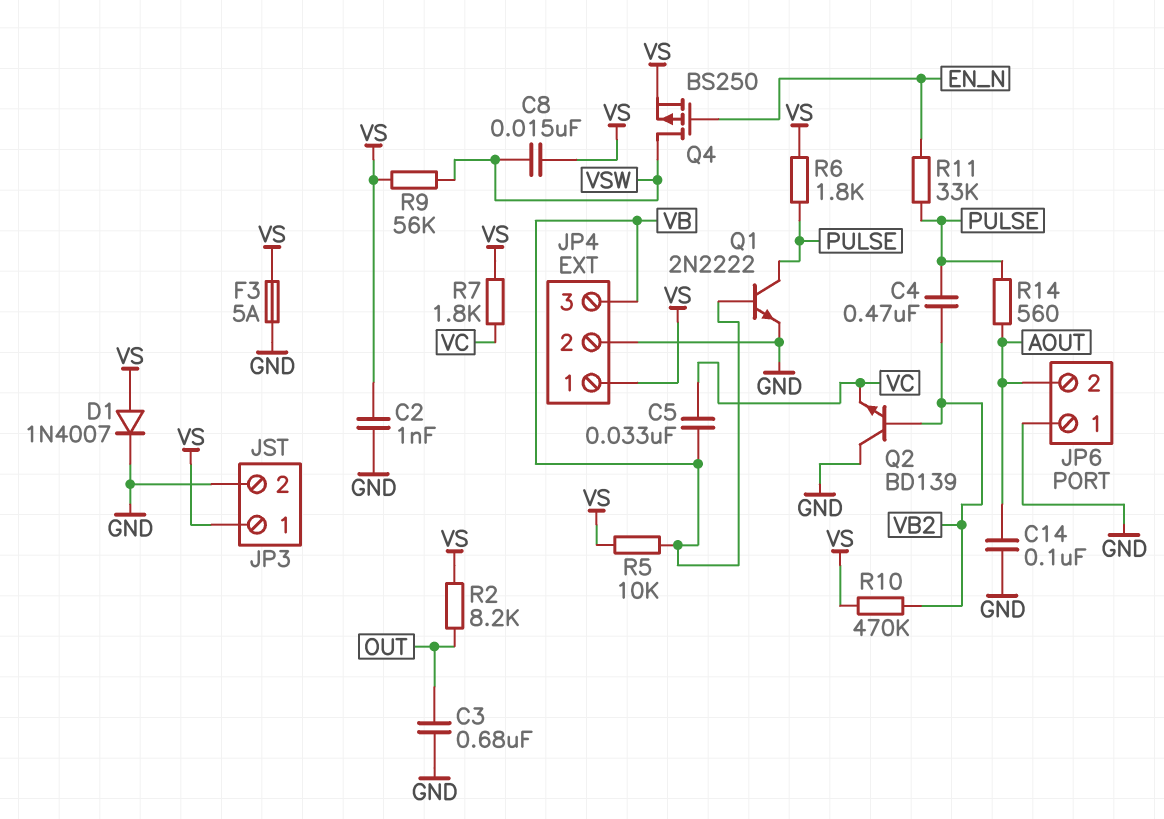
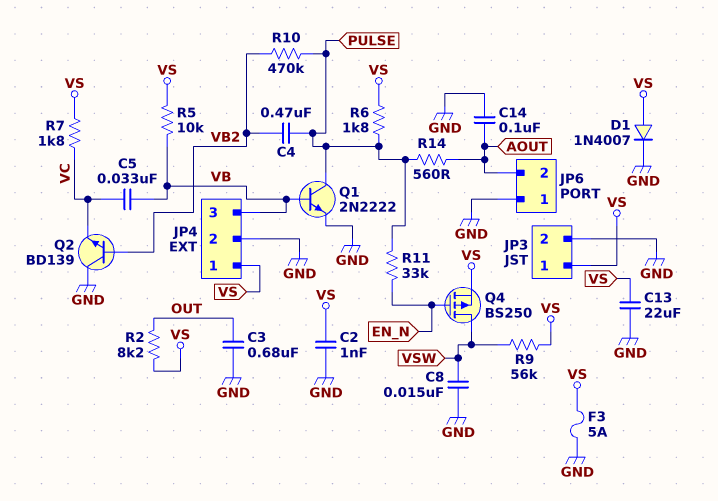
C8: 15nF (VS, VSW) -> 15nF (GND, VSW)
C13: none -> 22uF (GND, VS)
R10: 470k (VB2, VS) -> 470k (PULSE, VB2)

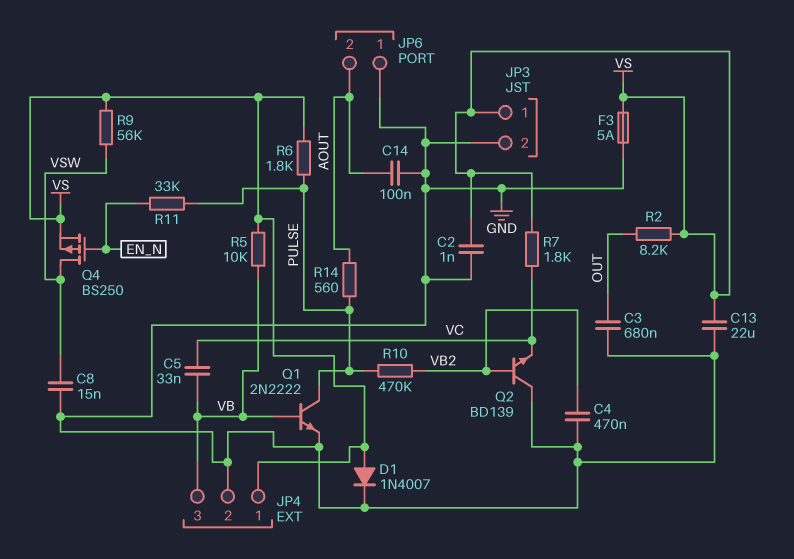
C4: 470nF (PULSE, VB2) -> 470nF (GND, VB2)

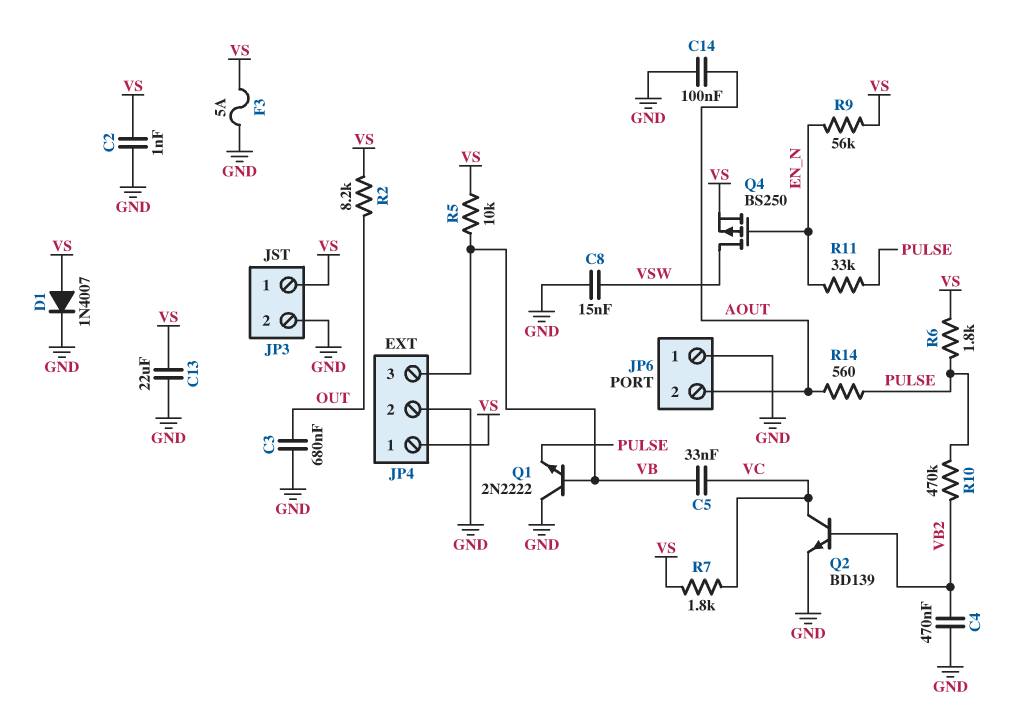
Q1: NPN 2N2222 (B VB, C PULSE, E GND) -> NPN 2N2222 (B VB, C GND, E PULSE)
Q2: NPN BD139 (B VB2, C GND, E VC) -> NPN BD139 (B VB2, C VC, E GND)
R9: 56k (VS, VSW) -> 56k (EN_N, VS)

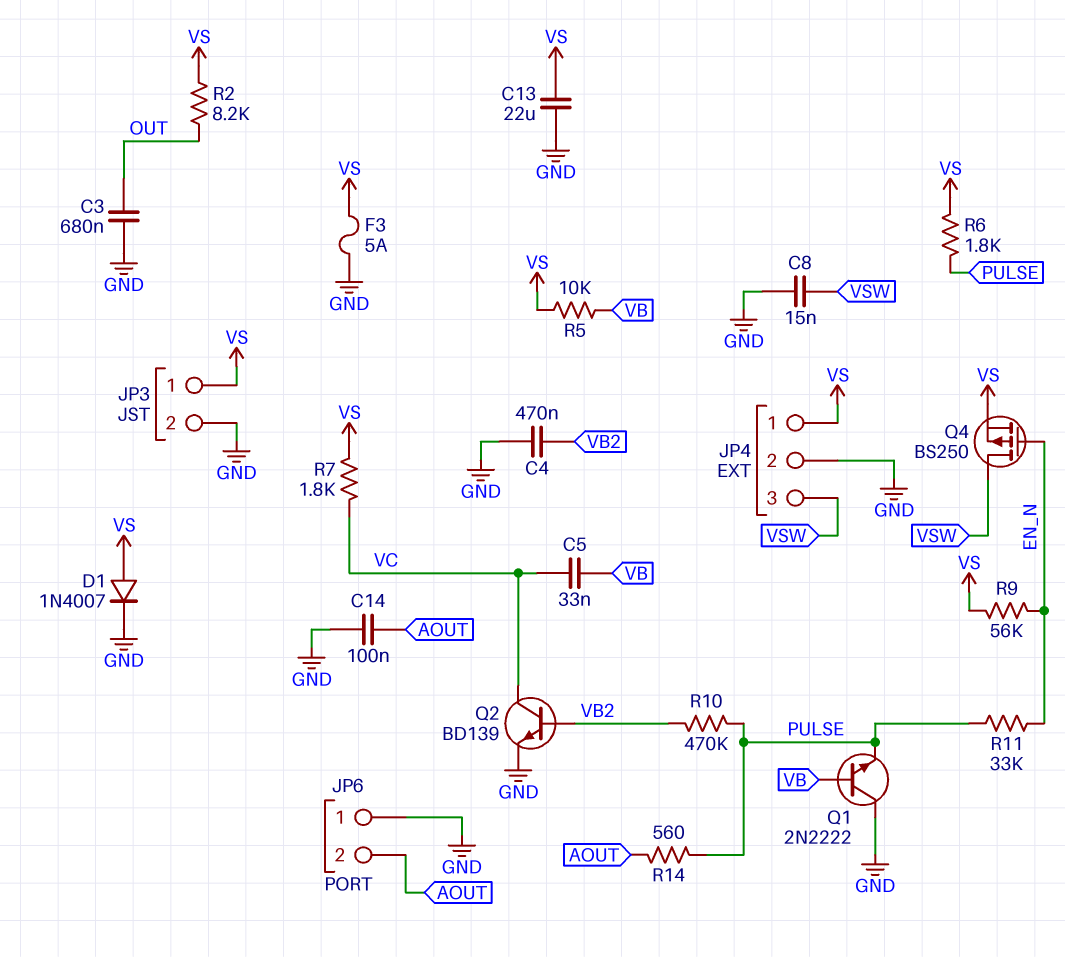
C2: 1nF (GND, VS) -> none
JP4 pin 3: VB -> VSW

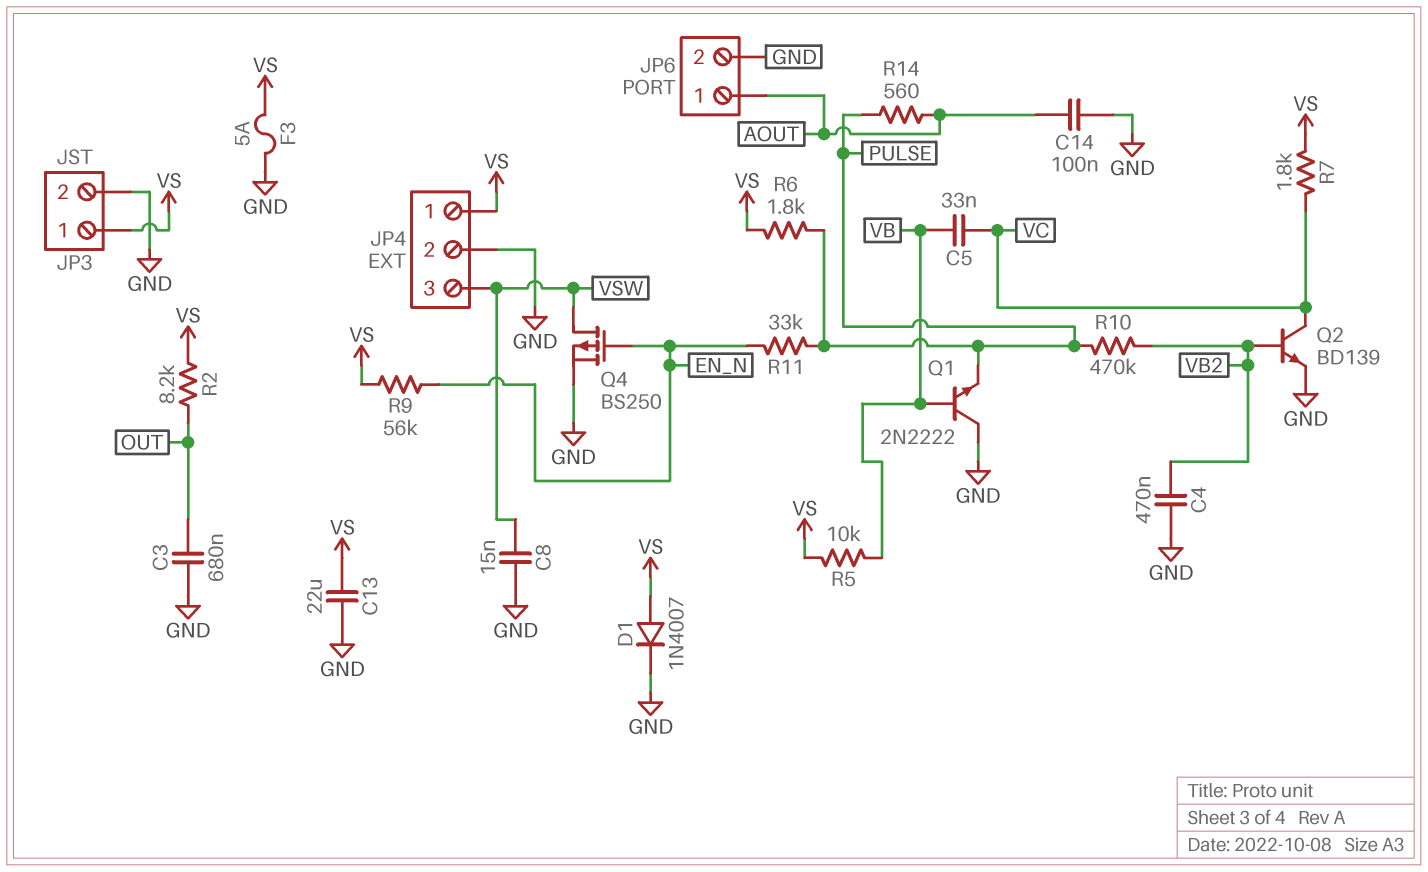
JP6 pin 1: GND -> AOUT
JP6 pin 2: AOUT -> GND
Q4: PMOS BS250 (G EN_N, D VSW, S VS) -> PMOS BS250 (G EN_N, D VSW, S GND)

